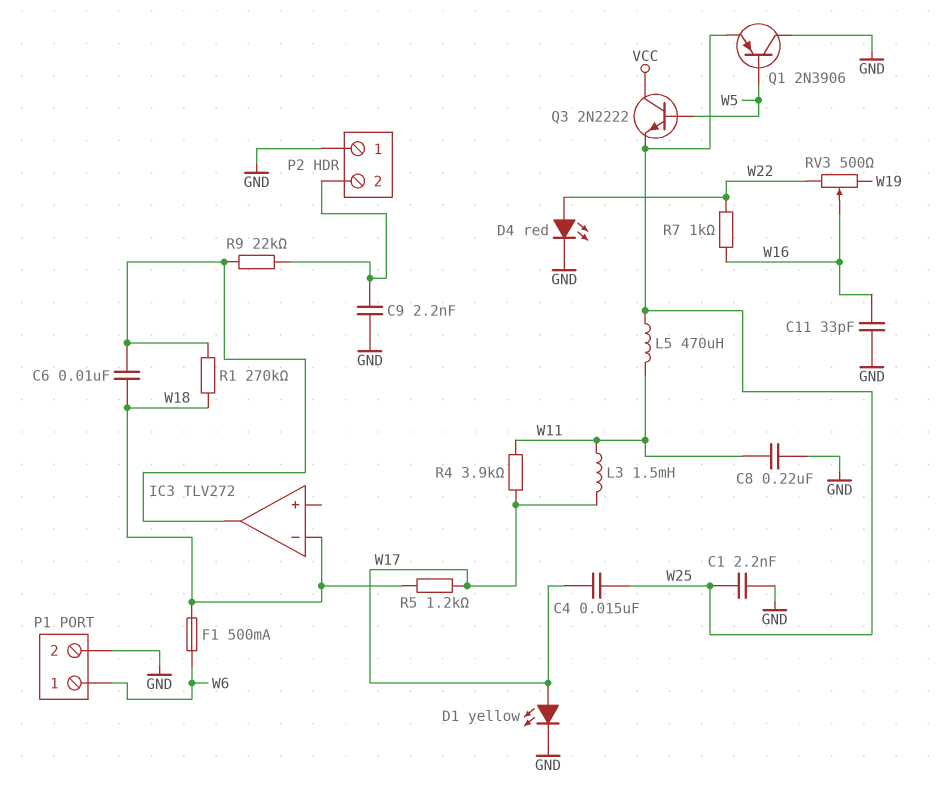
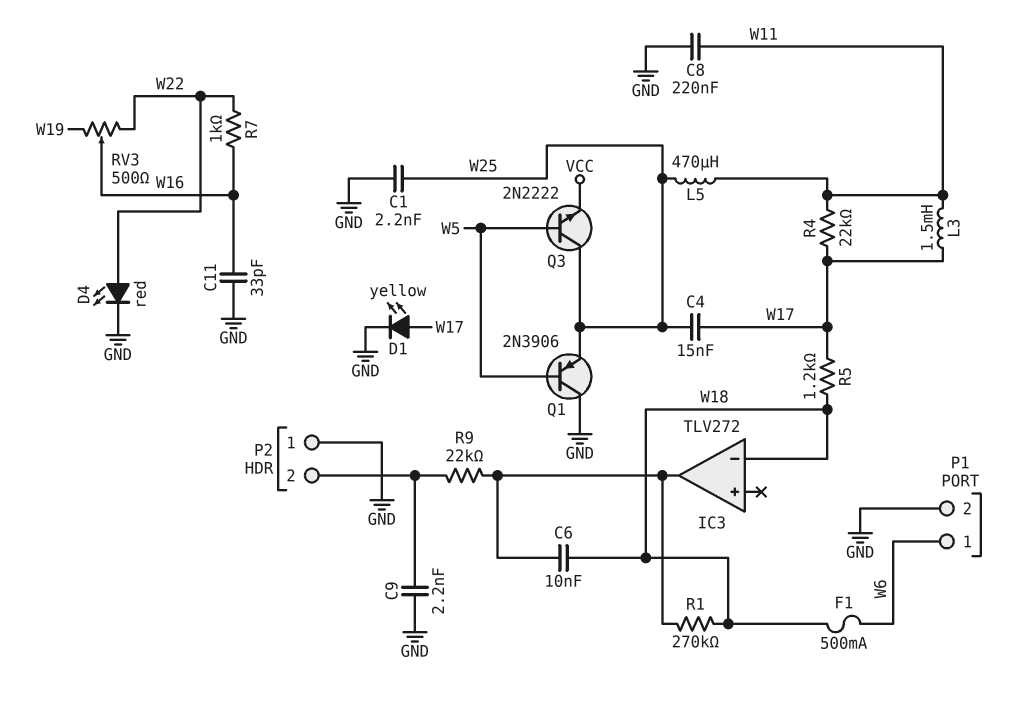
Q3: NPN 2N2222 (B W5, C VCC, E W25) -> NPN 2N2222 (B W5, C W25, E VCC)
R4: 3.9k (W11, W17) -> 22k (W11, W17)

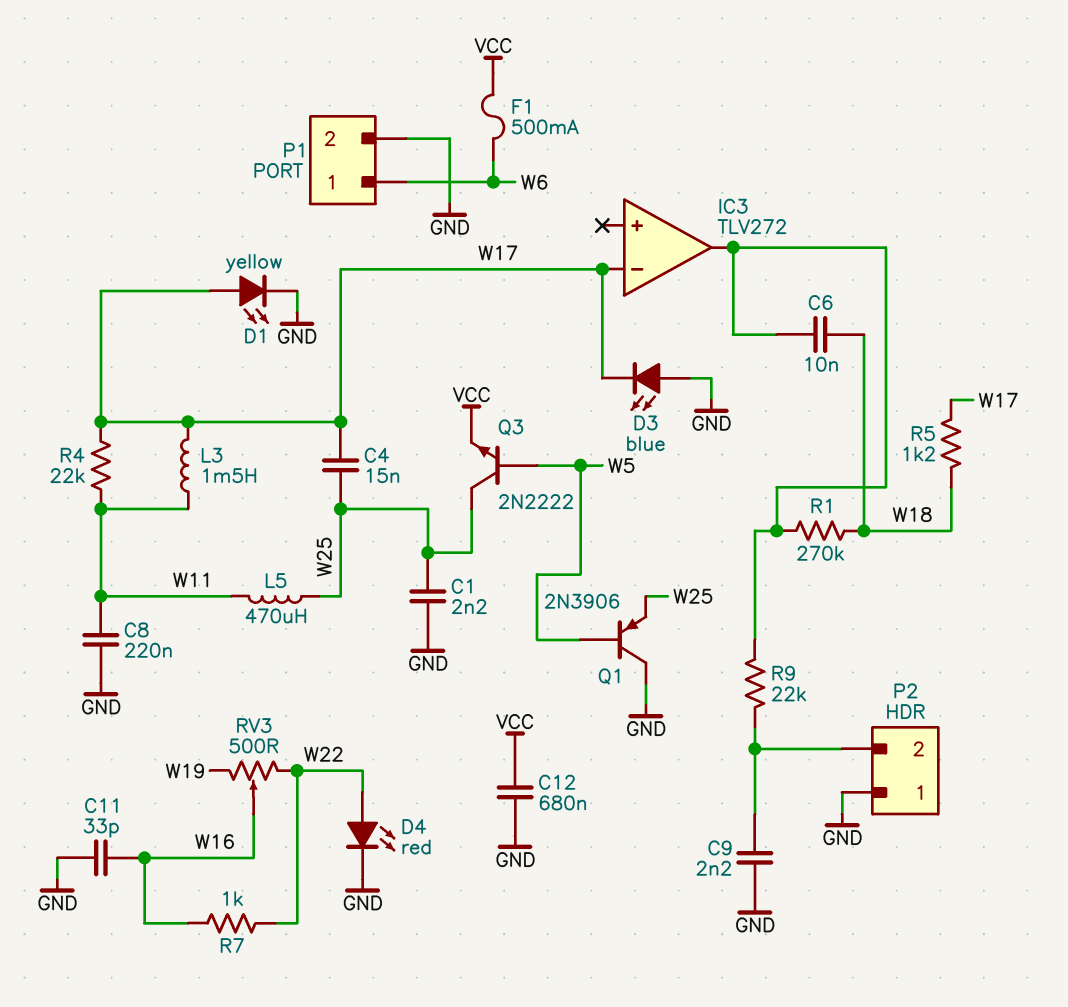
C12: none -> 680nF (GND, VCC)
D3: none -> LED blue (A GND, K W17)
F1: 500mA (W6, W18) -> 500mA (VCC, W6)
IC3 pin in-: W18 -> W17

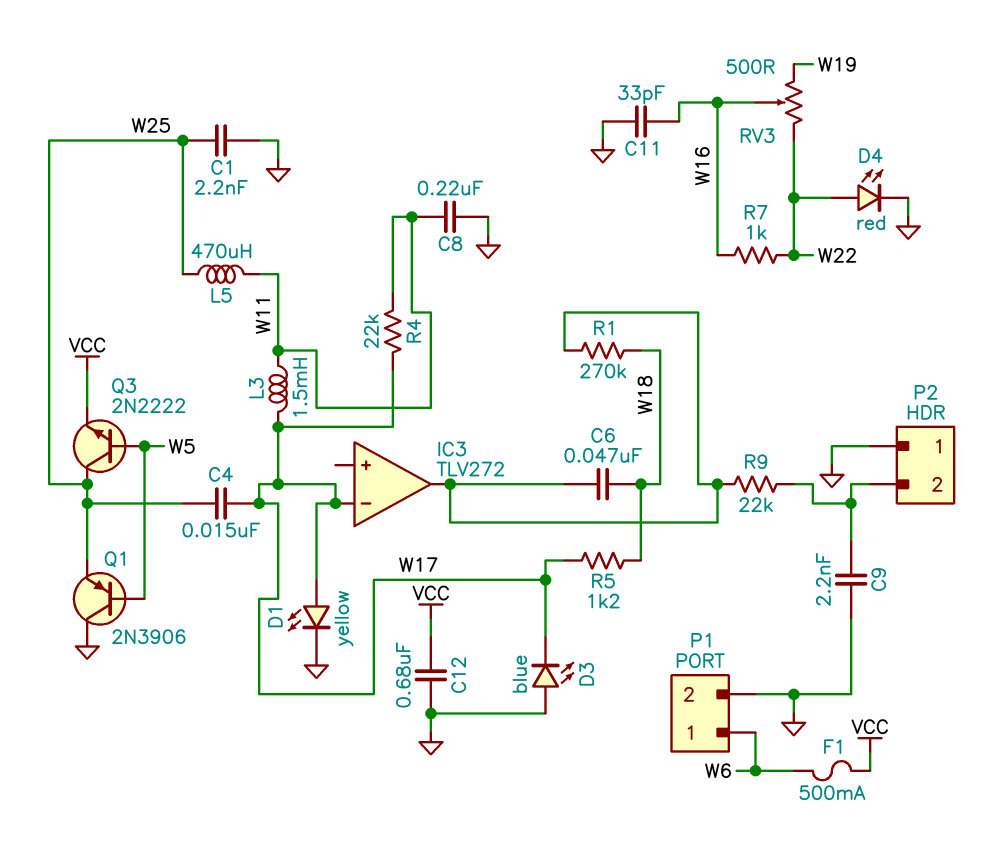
C6: 10nF (IC3/out, W18) -> 47nF (IC3/out, W18)

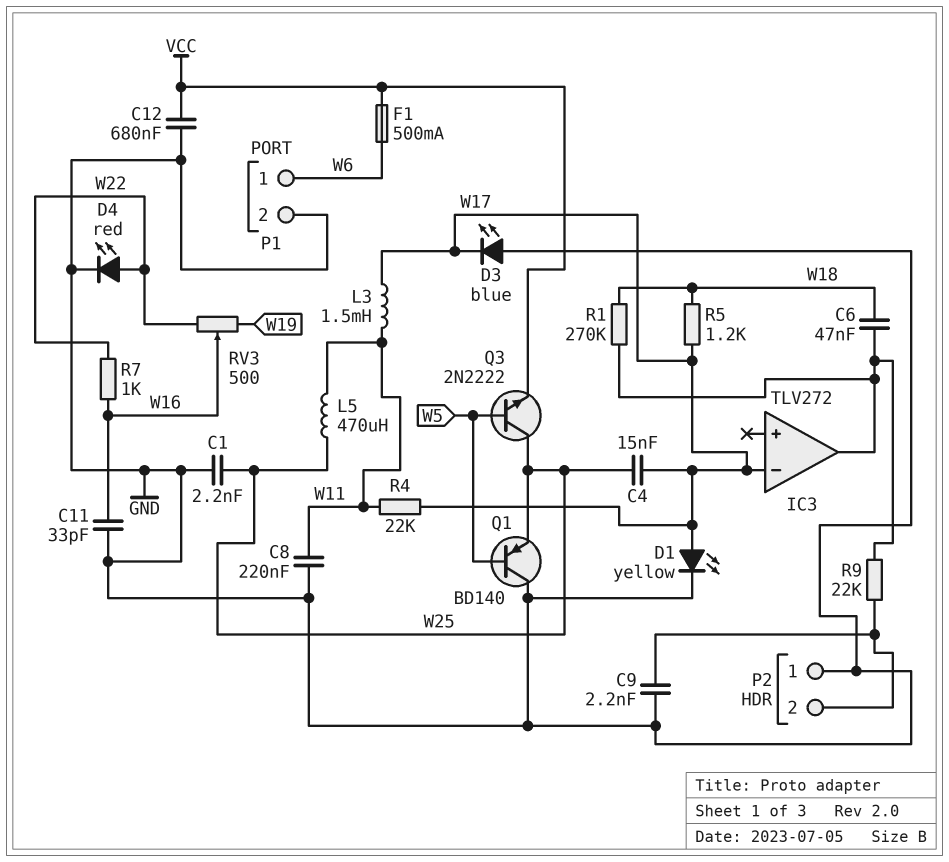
Q1: PNP 2N3906 (B W5, C GND, E W25) -> PNP BD140 (B W5, C GND, E W25)

